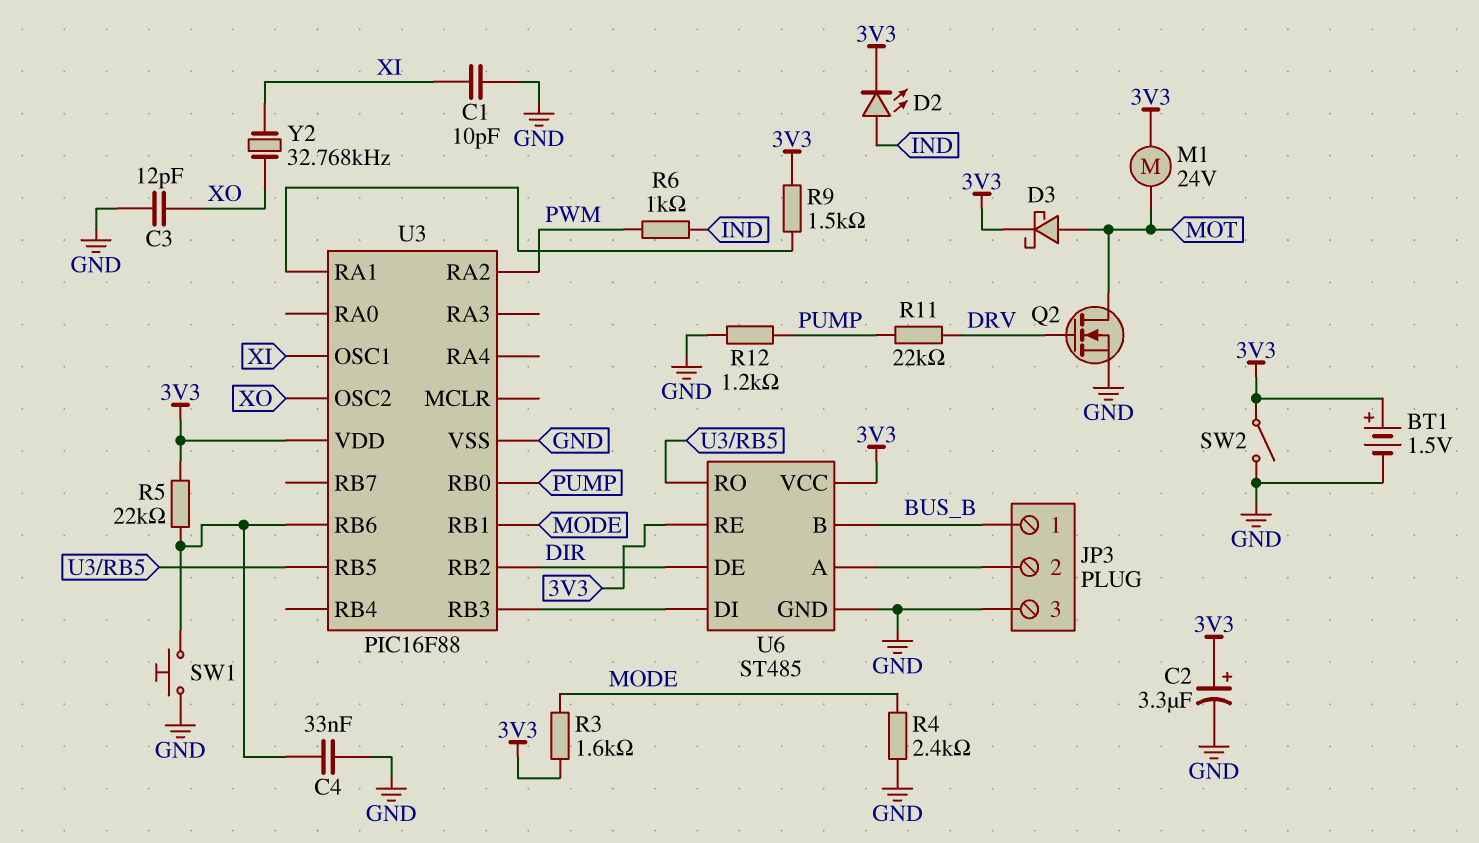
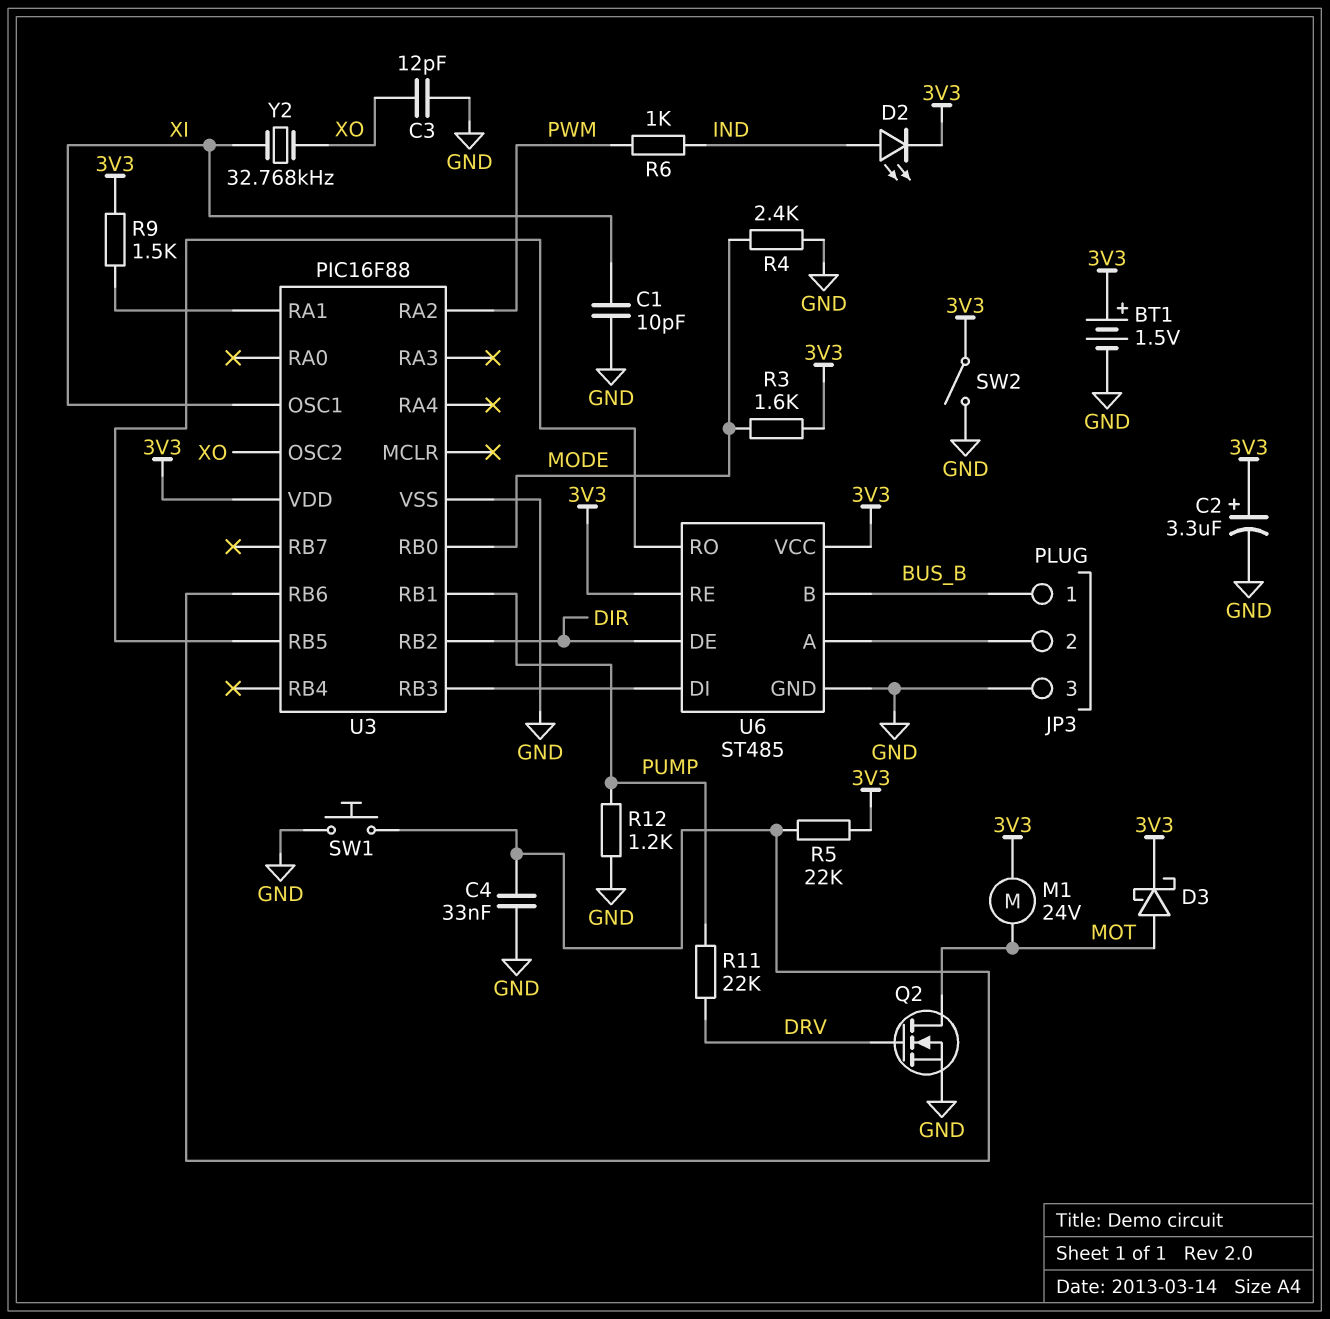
U3 pin RB0: PUMP -> MODE
U3 pin RB1: MODE -> PUMP

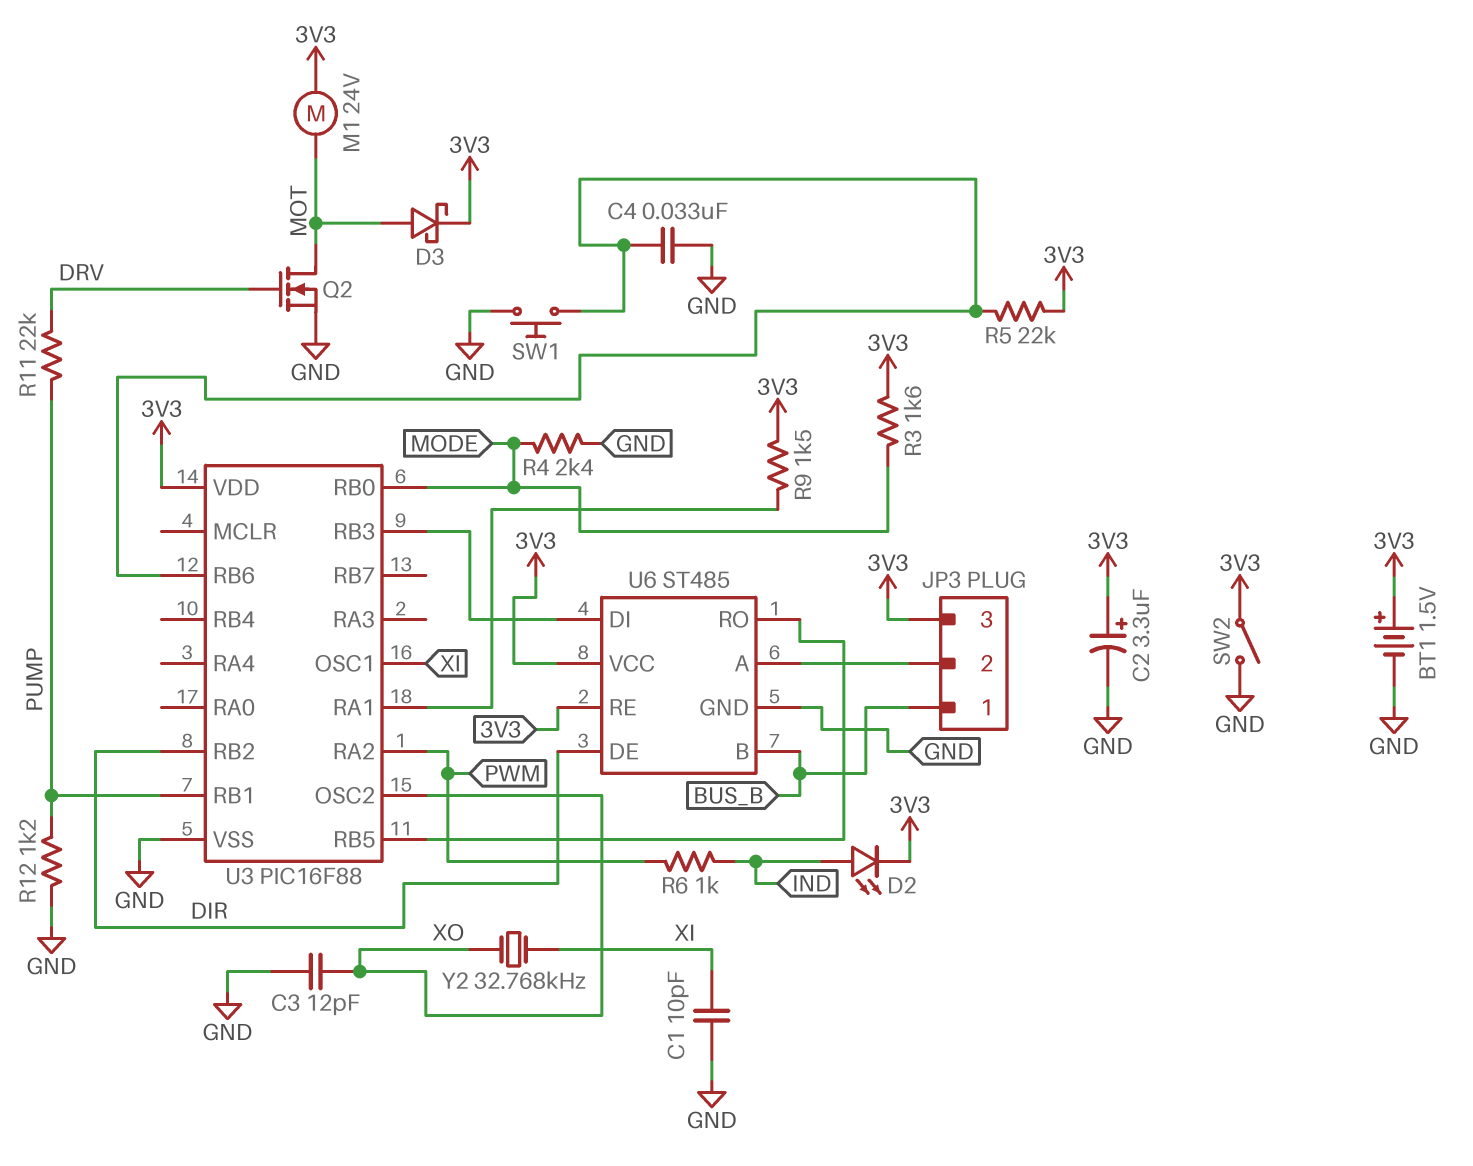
JP3 pin 3: GND -> 3V3

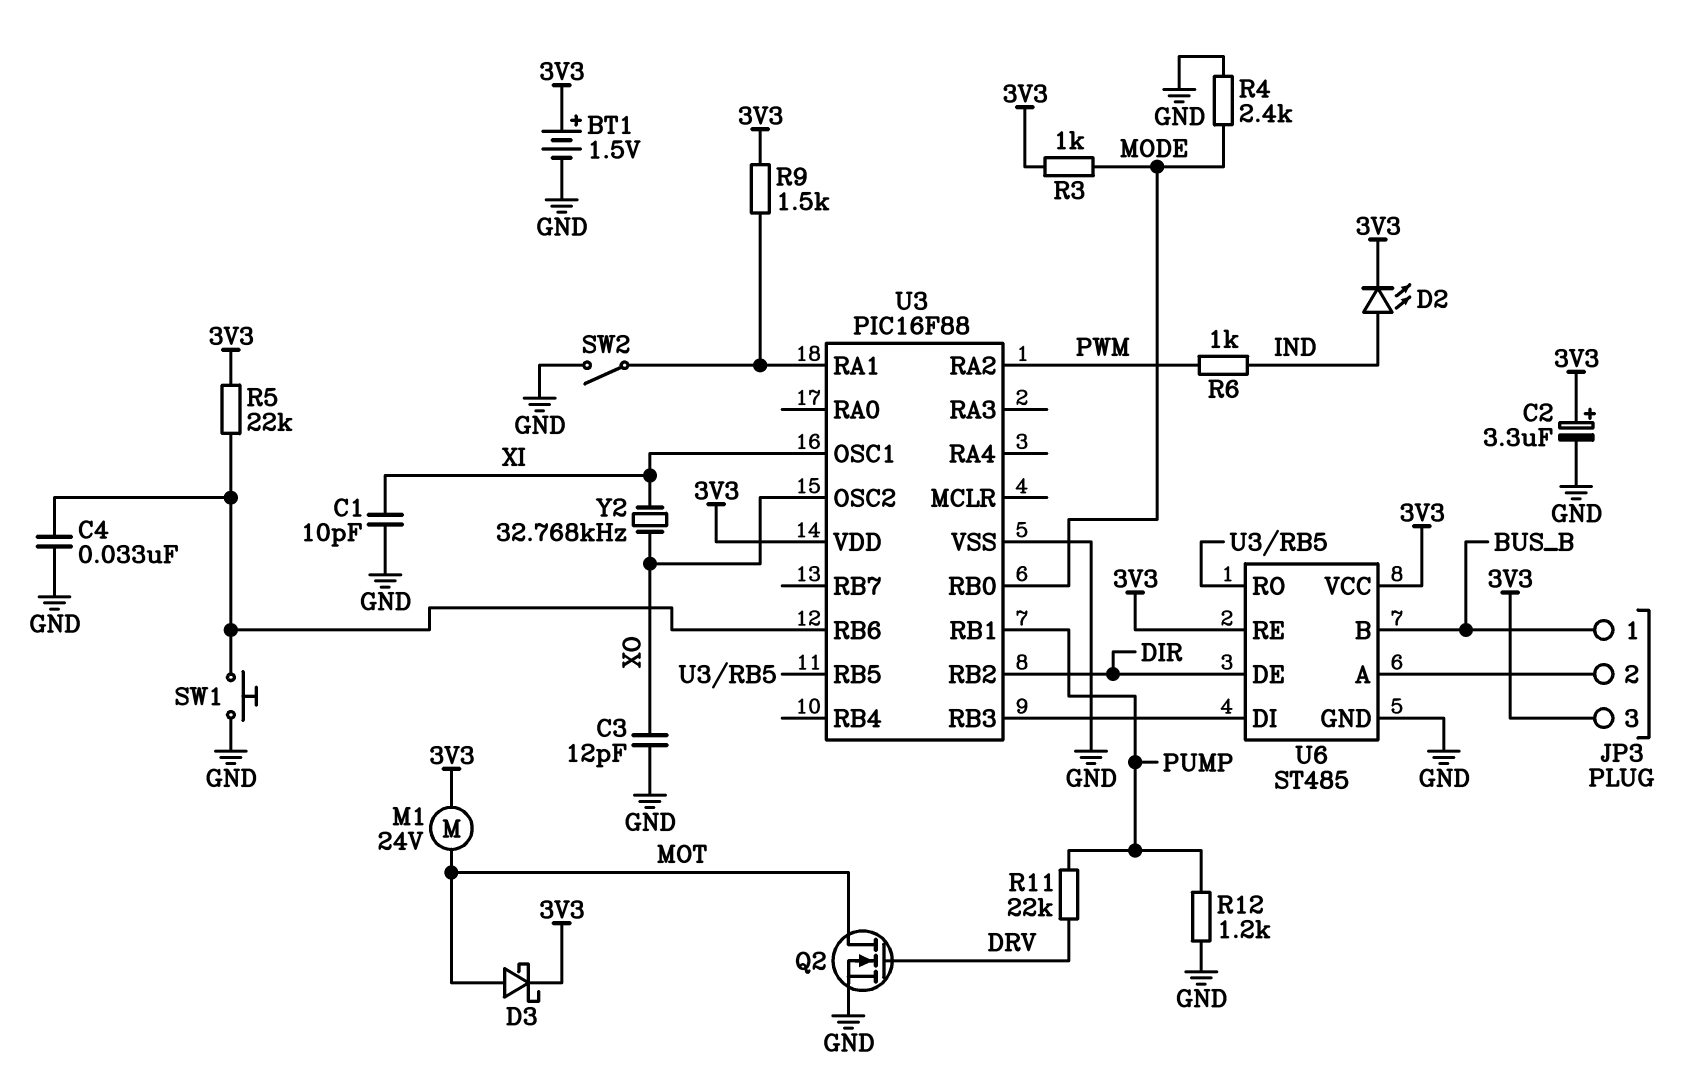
R3: 1.6k (3V3, MODE) -> 1k (3V3, MODE)
SW2: switch (3V3, GND) -> switch (GND, U3/RA1)

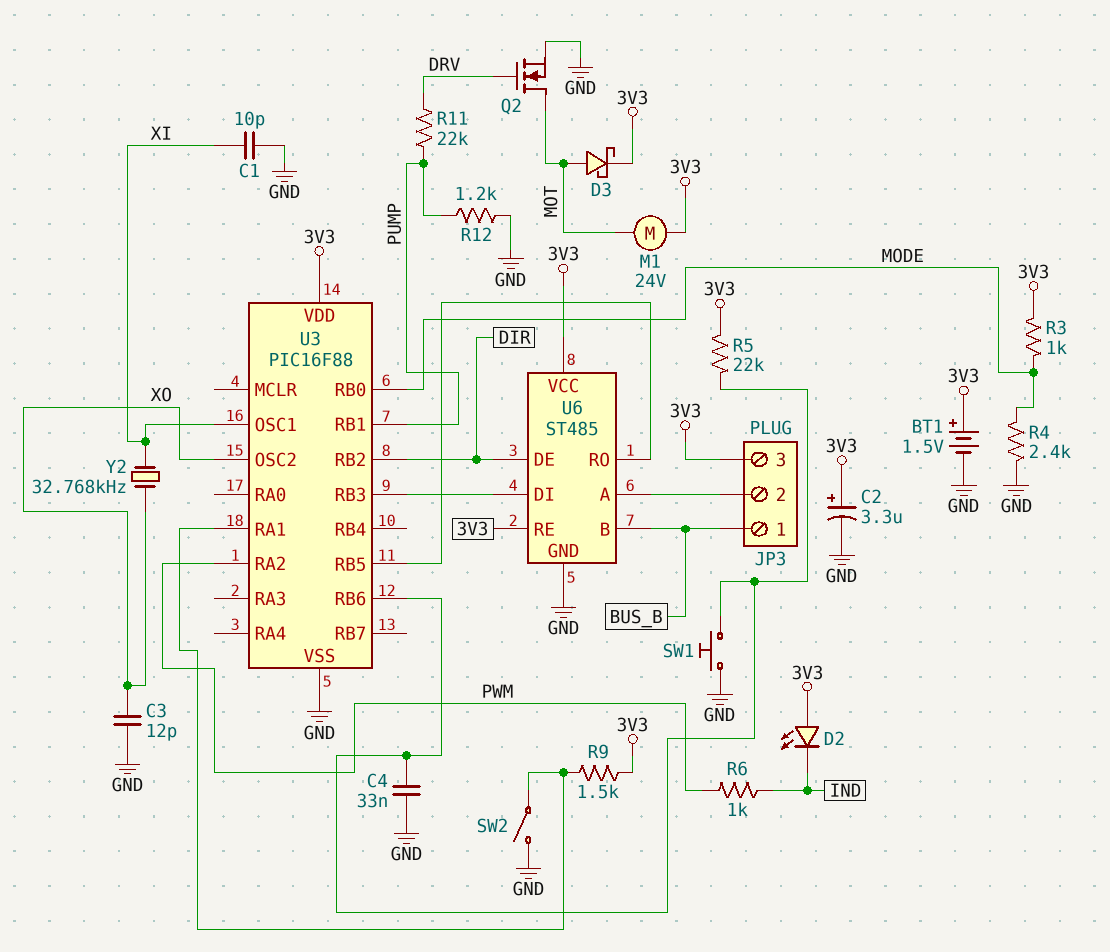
D2: LED (A IND, K 3V3) -> LED (A 3V3, K IND)

